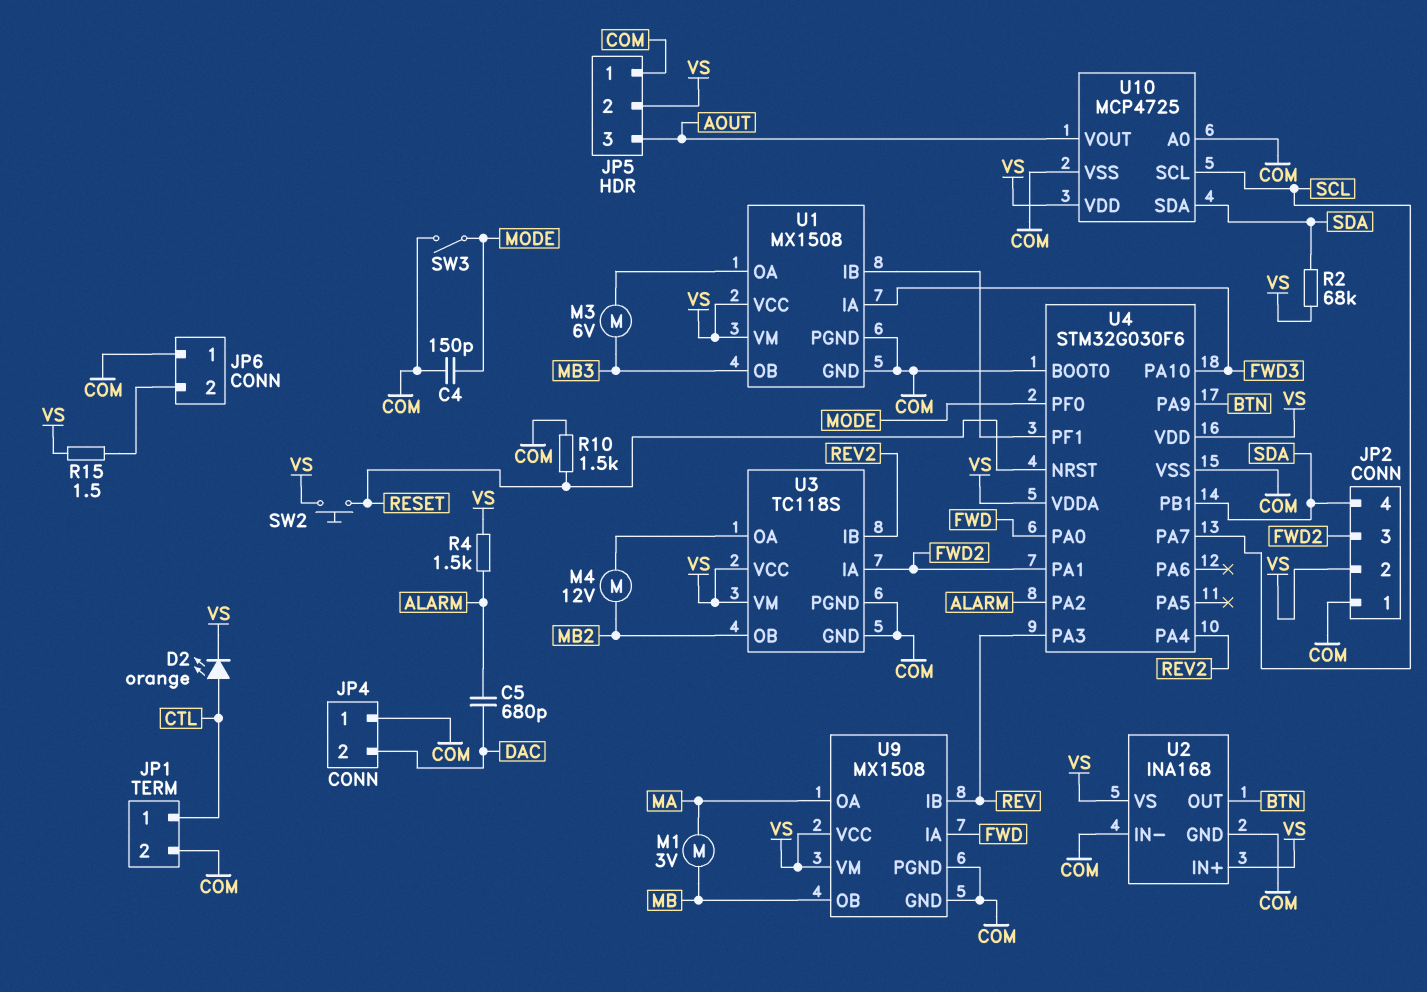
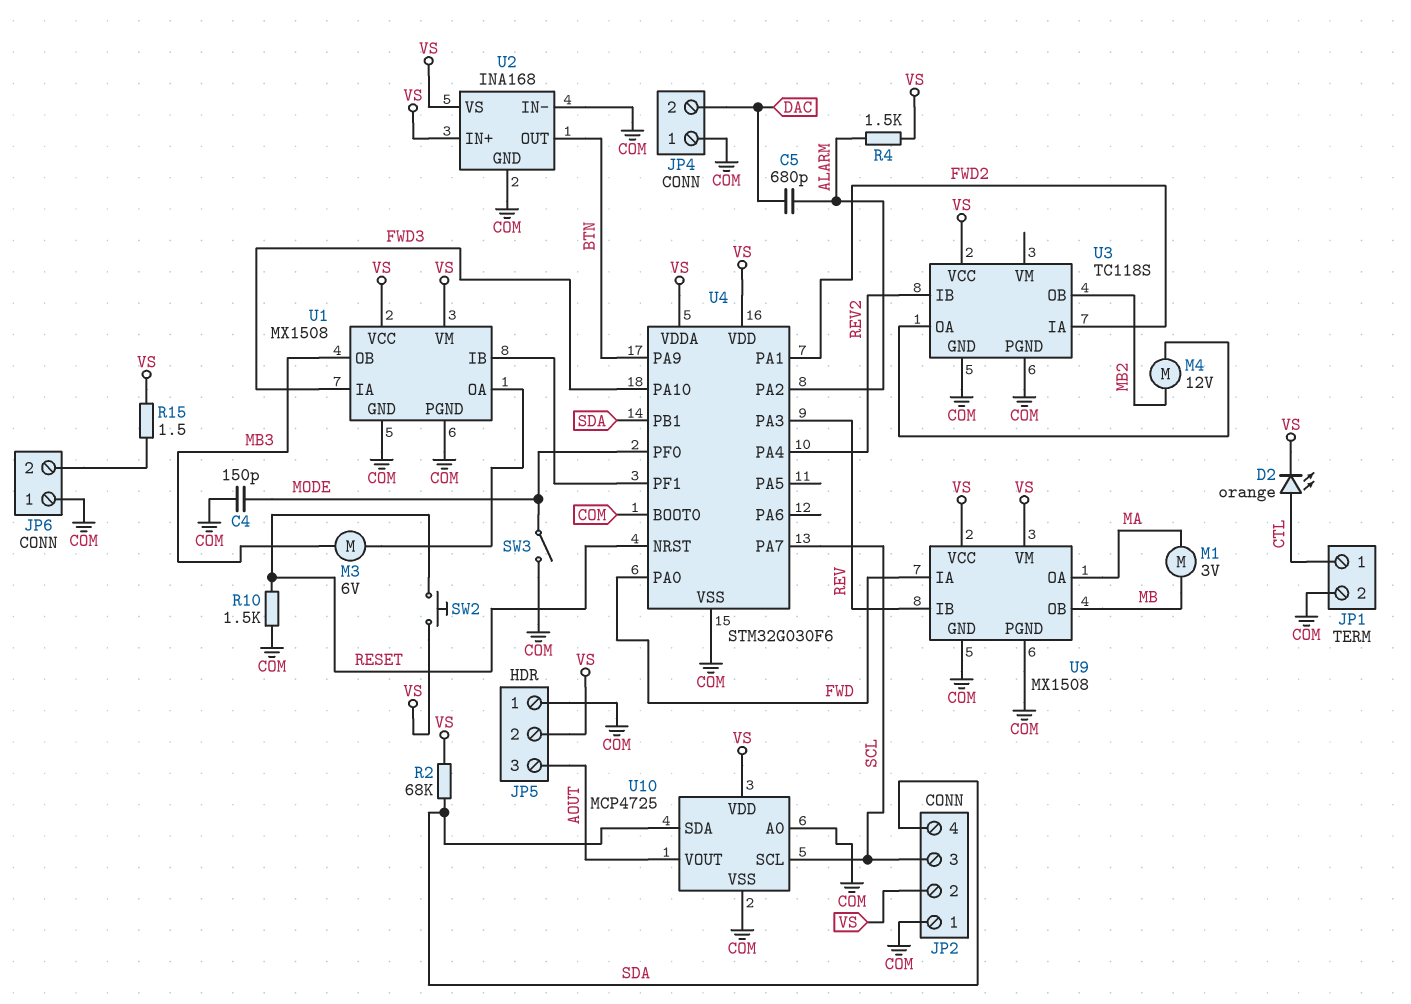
JP2 pin 3: FWD2 -> SCL
U3 pin VM: VS -> none

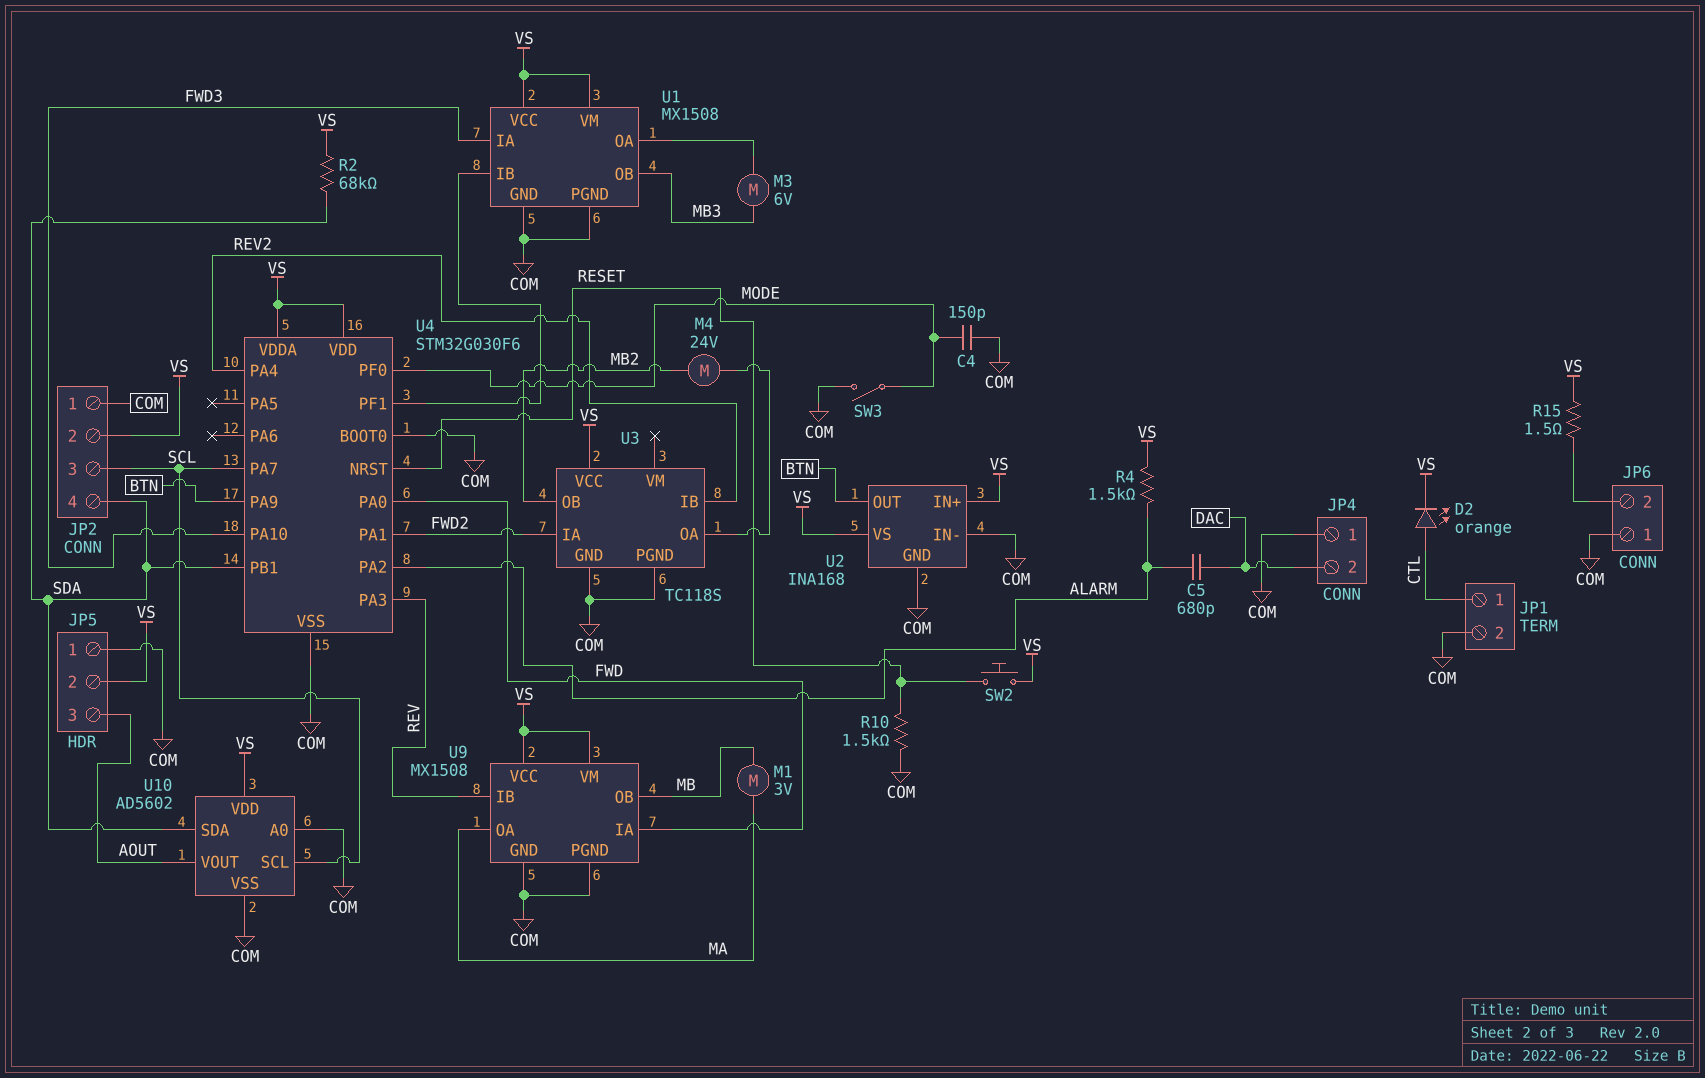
M4: motor 12V (MB2, U3/OA) -> motor 24V (MB2, U3/OA)
U10: MCP4725 -> AD5602

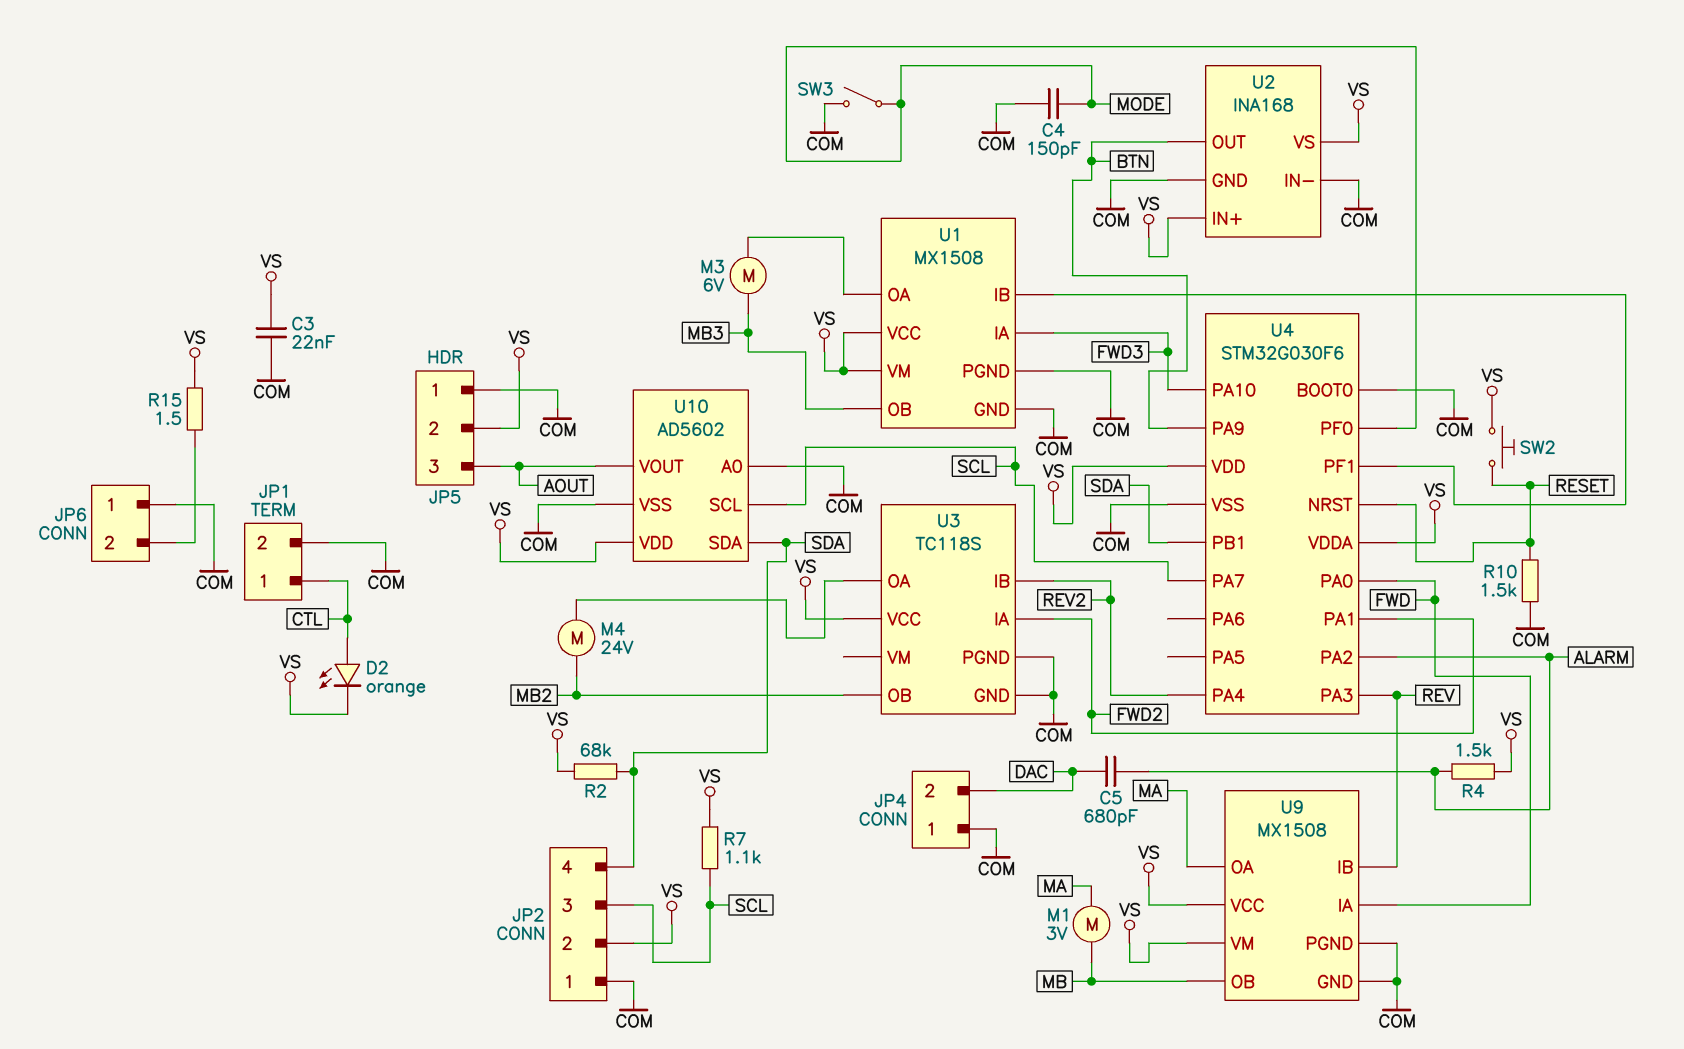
C3: none -> 22nF (COM, VS)
R7: none -> 1.1k (SCL, VS)

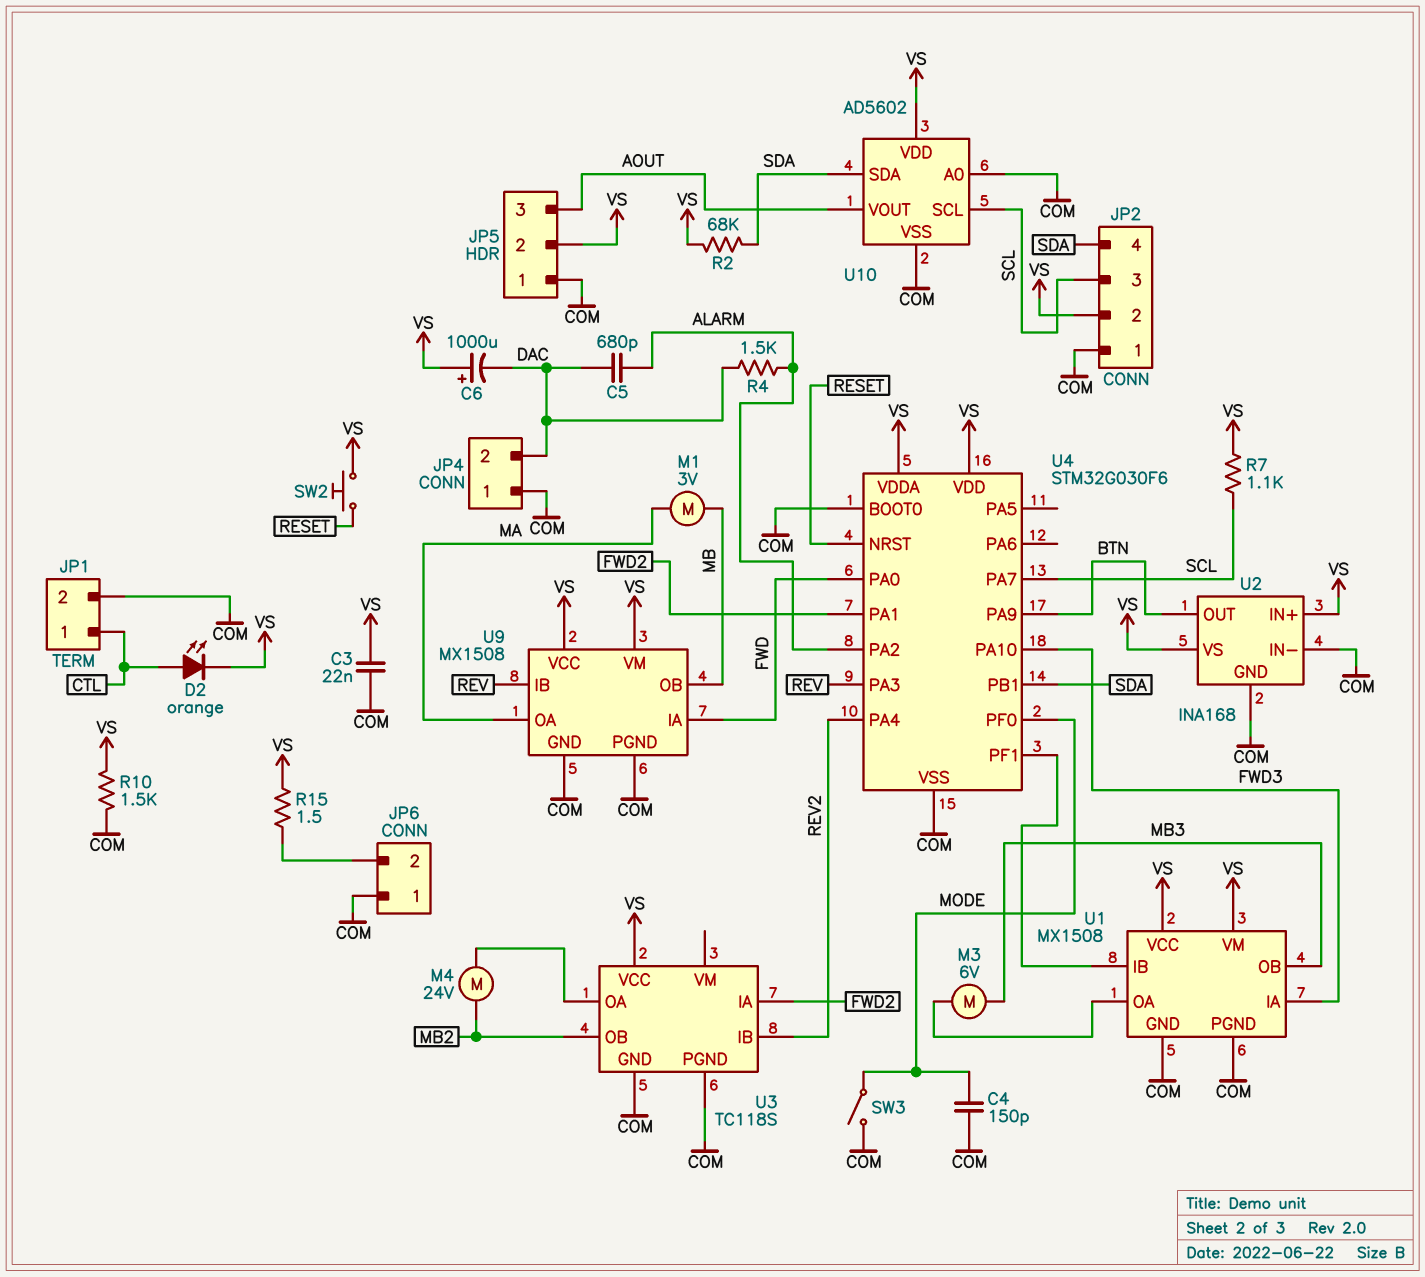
C6: none -> 1000uF (plus VS, minus DAC)
R4: 1.5k (ALARM, VS) -> 1.5k (ALARM, DAC)
R10: 1.5k (COM, RESET) -> 1.5k (COM, VS)

